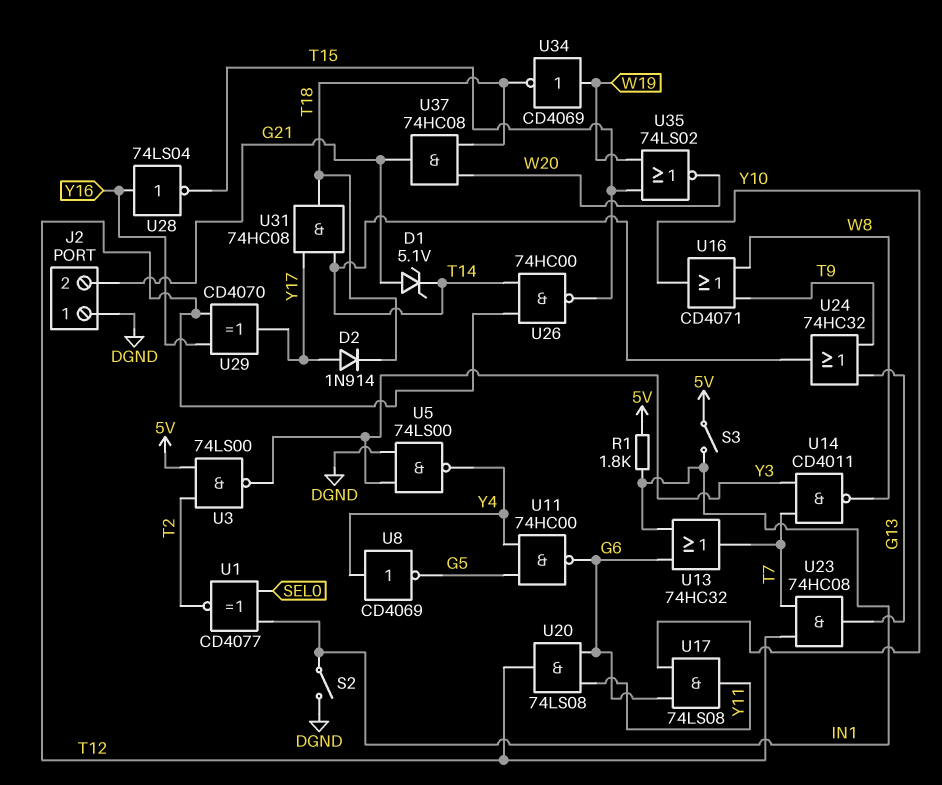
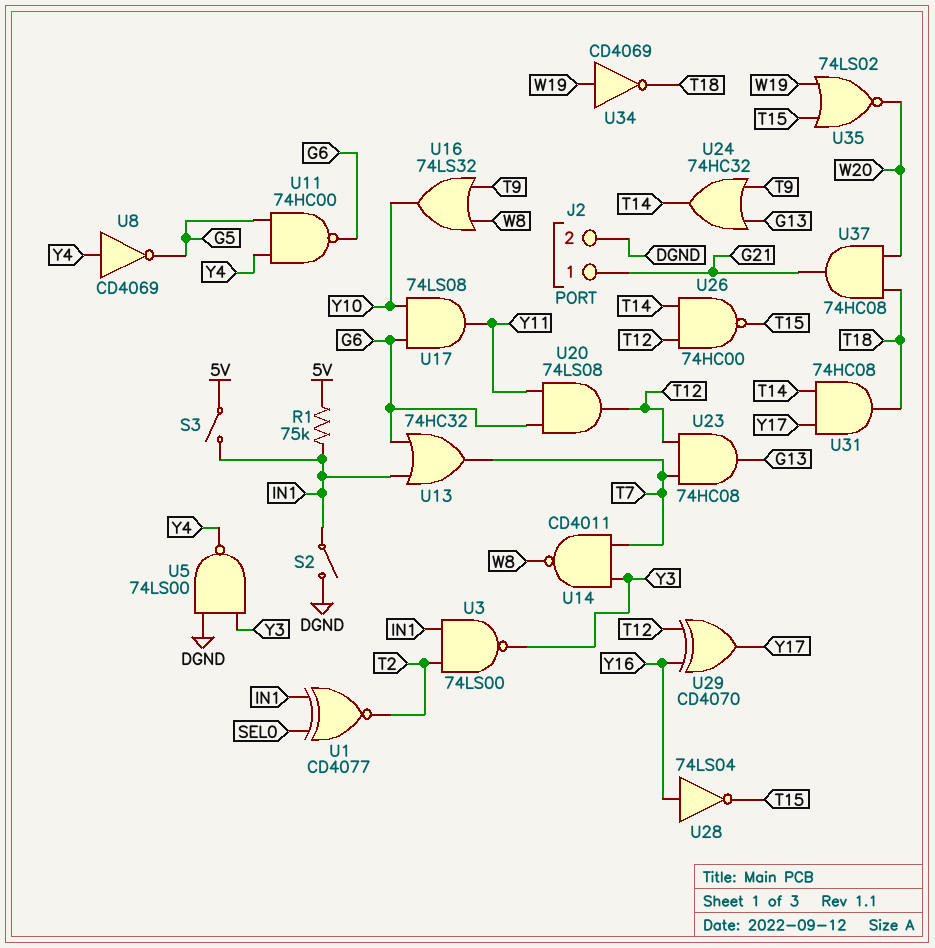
D1: zener 5.1V (A G21, K T14) -> none
D2: diode 1N914 (A Y17, K T18) -> none
J2 pin 1: DGND -> G21
J2 pin 2: G21 -> DGND
R1: 1.8k (5V, IN1) -> 75k (5V, IN1)
U3: NAND 74LS00 (in 5V, in T2, out Y3) -> NAND 74LS00 (in IN1, in T2, out Y3)
U16: OR CD4071 (in T9, in W8, out Y10) -> OR 74LS32 (in T9, in W8, out Y10)

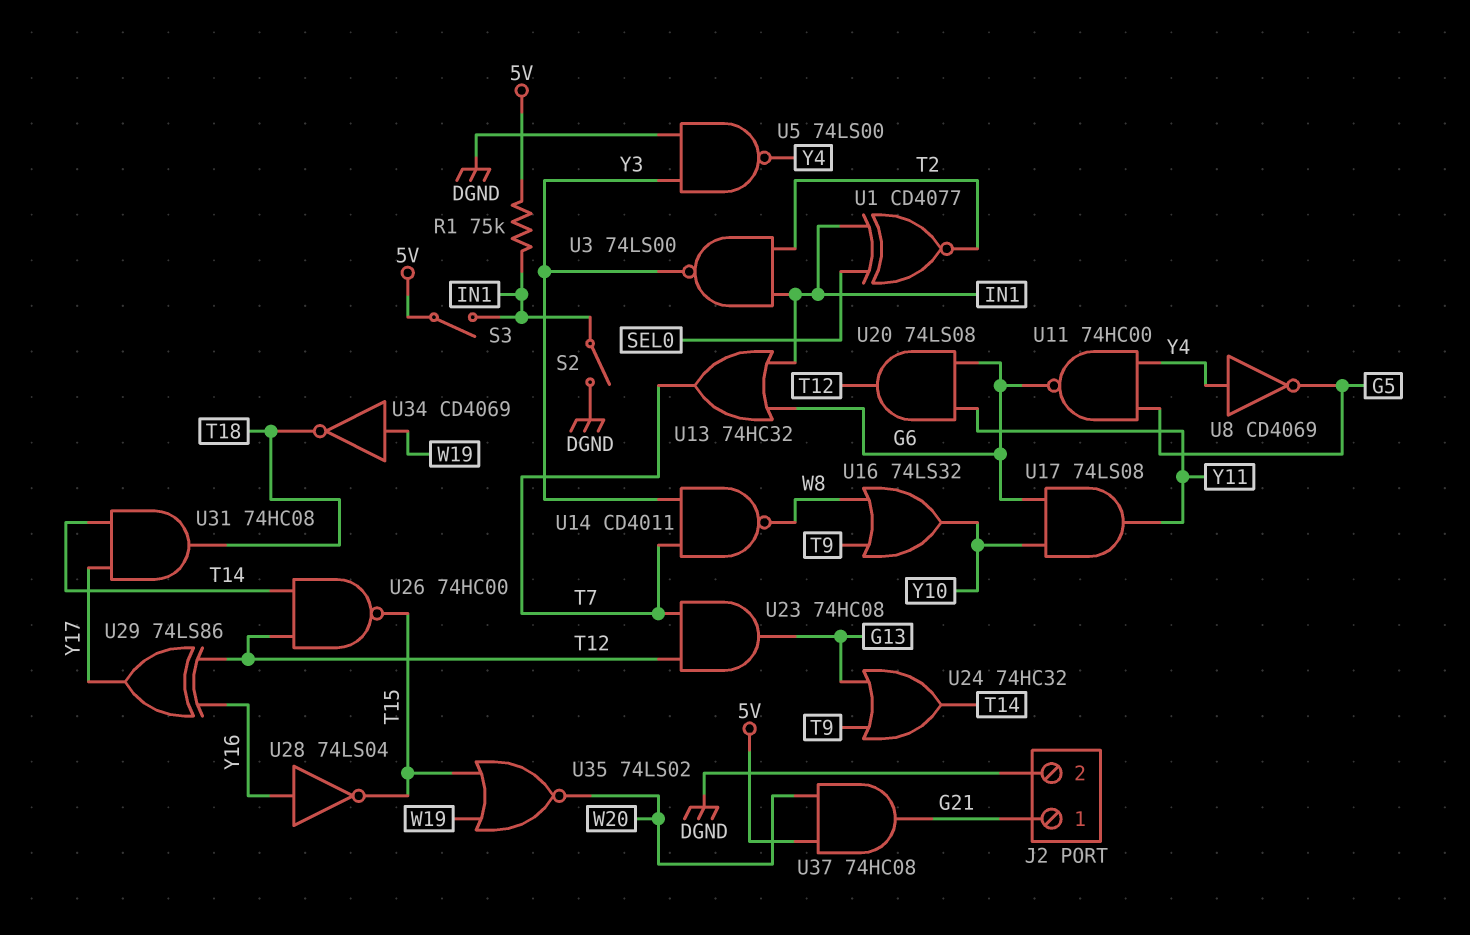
U29: XOR CD4070 (in T12, in Y16, out Y17) -> XOR 74LS86 (in T12, in Y16, out Y17)
U37: AND 74HC08 (in T18, in W20, out G21) -> AND 74HC08 (in 5V, in W20, out G21)

